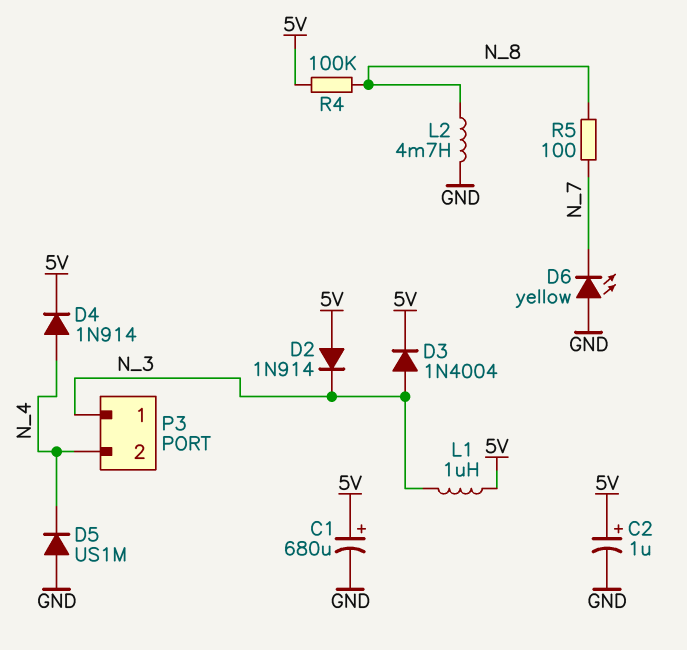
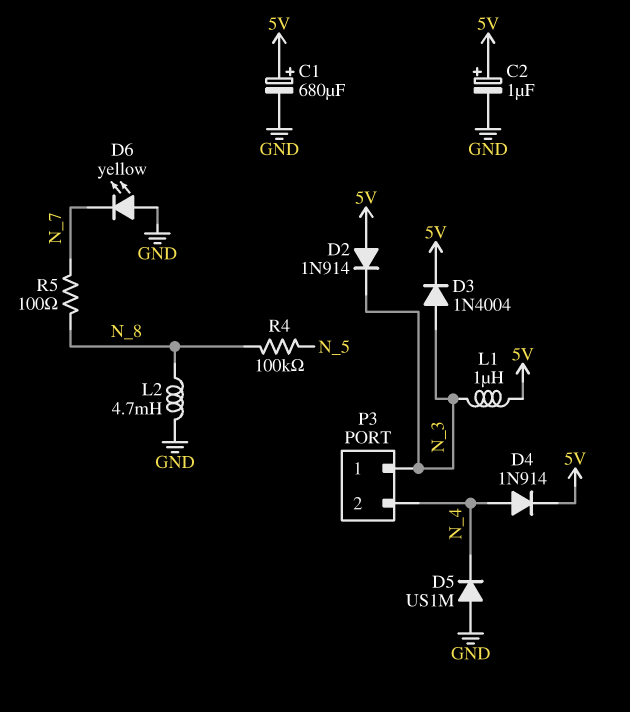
R4: 100k (5V, N_8) -> 100k (N_5, N_8)

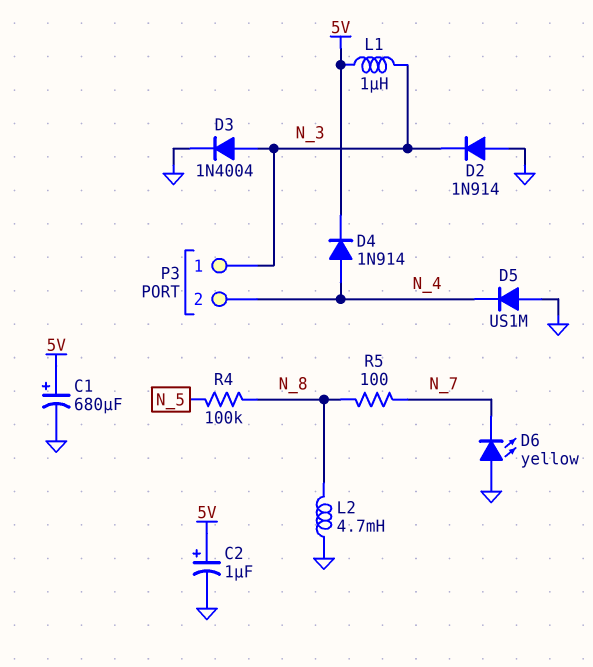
D2: diode 1N914 (A 5V, K N_3) -> diode 1N914 (A GND, K N_3)
D3: diode 1N4004 (A N_3, K 5V) -> diode 1N4004 (A N_3, K GND)

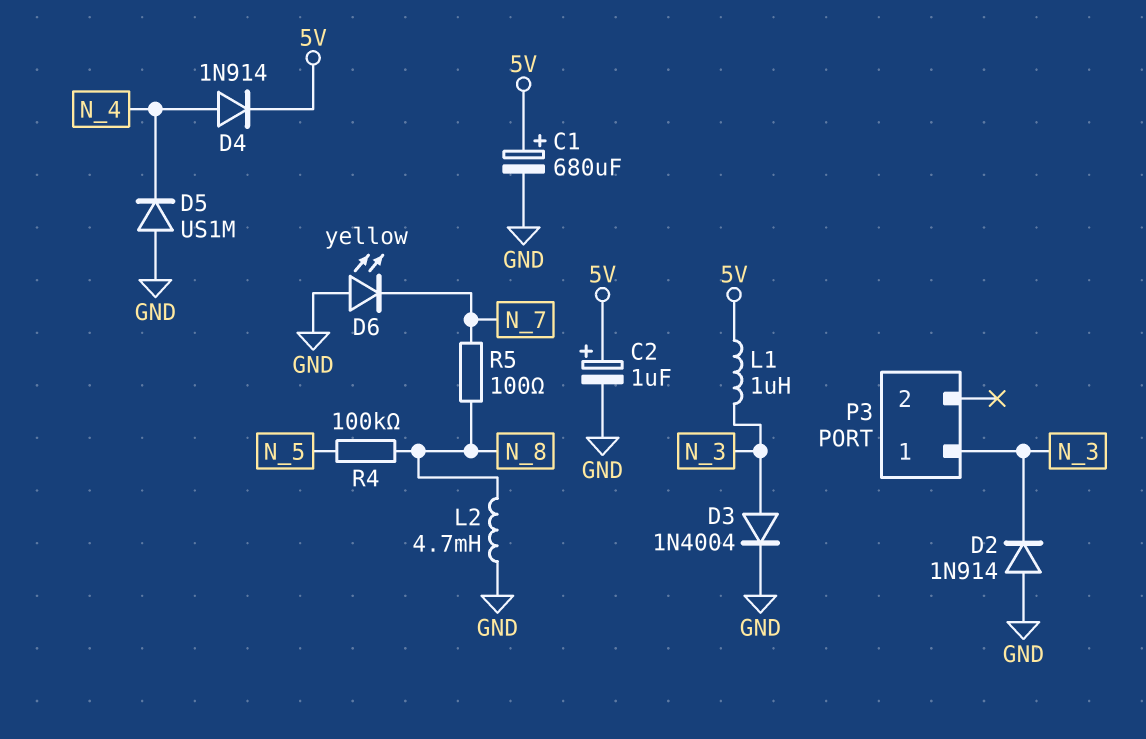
P3 pin 2: N_4 -> none

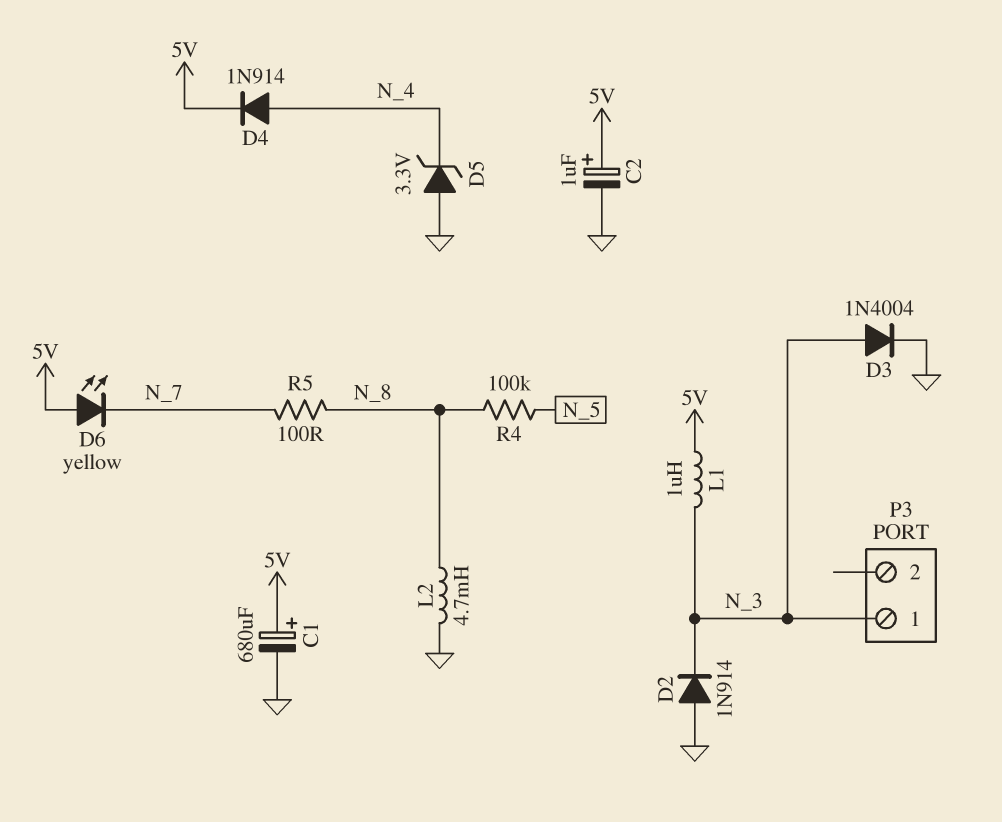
D5: diode US1M (A GND, K N_4) -> zener 3.3V (A GND, K N_4)
D6: LED yellow (A GND, K N_7) -> LED yellow (A 5V, K N_7)

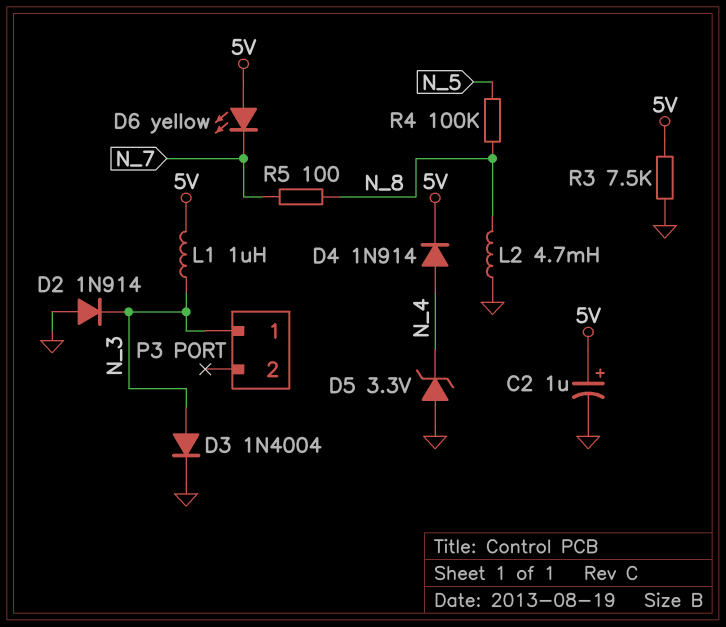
C1: 680uF (plus 5V, minus GND) -> none
R3: none -> 7.5k (5V, GND)

